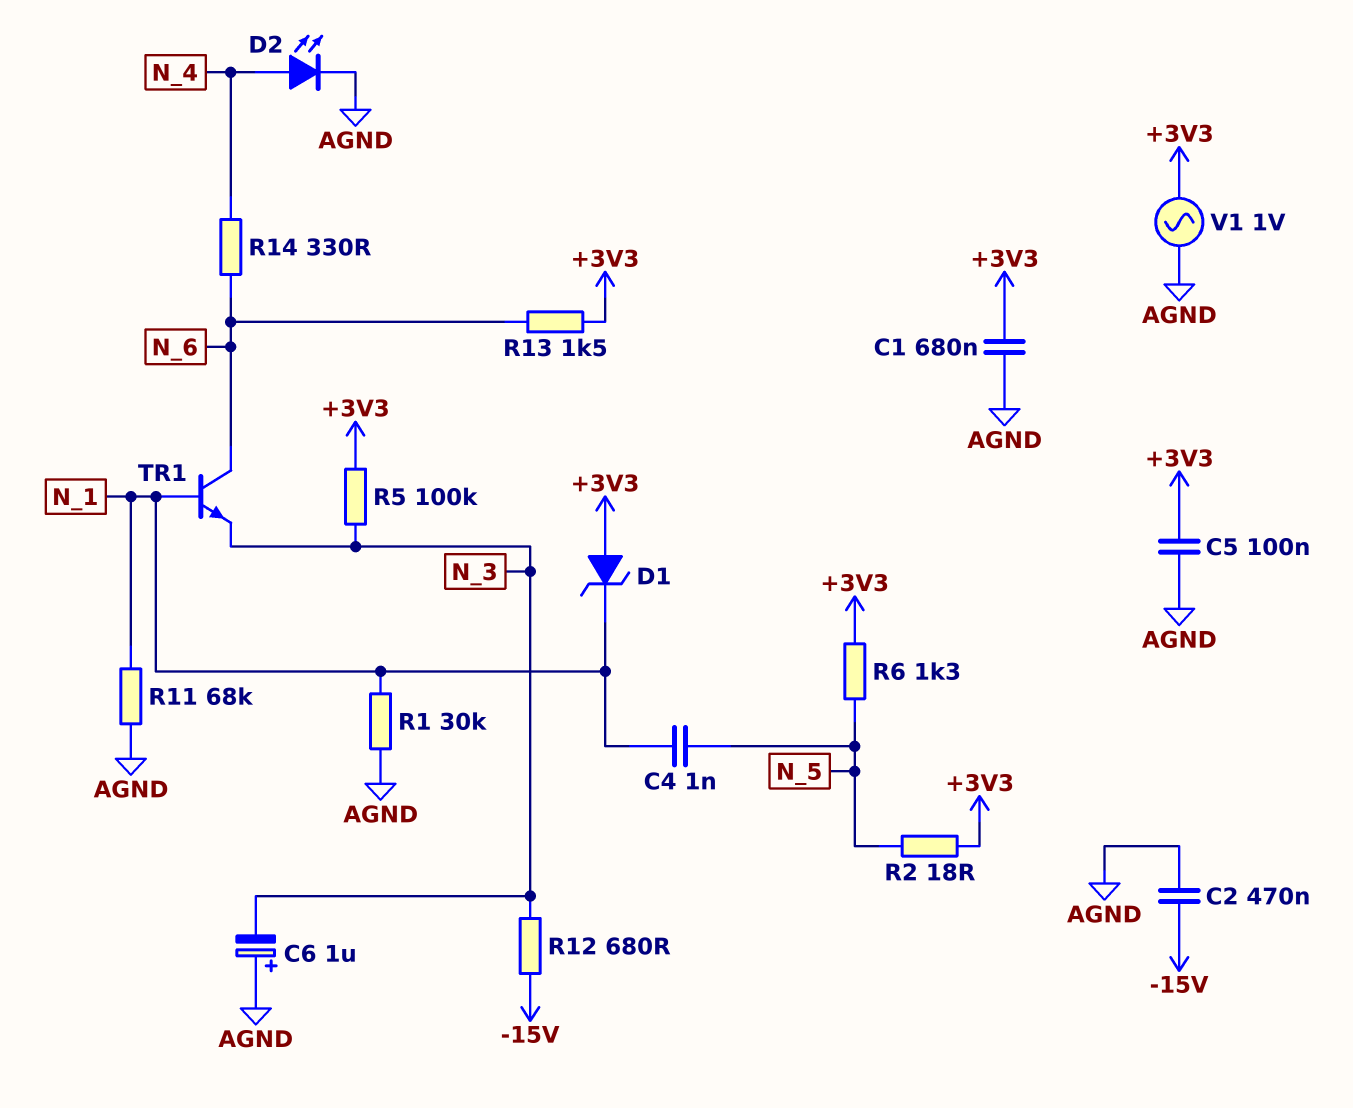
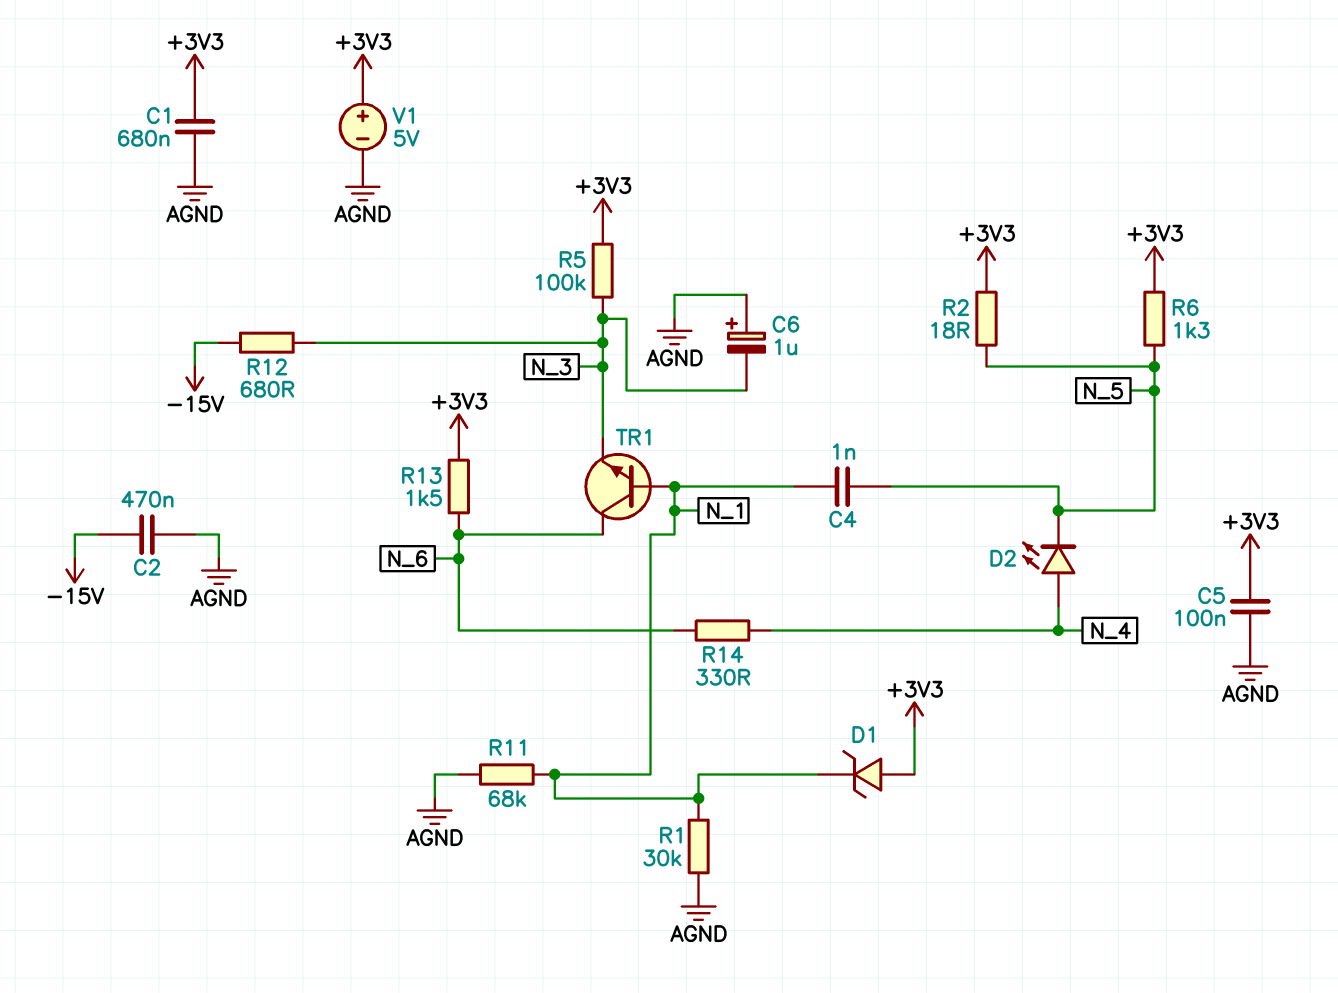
D2: LED (A N_4, K AGND) -> LED (A N_4, K N_5)
V1: AC 1V (+3V3, AGND) -> 5V (plus +3V3, minus AGND)

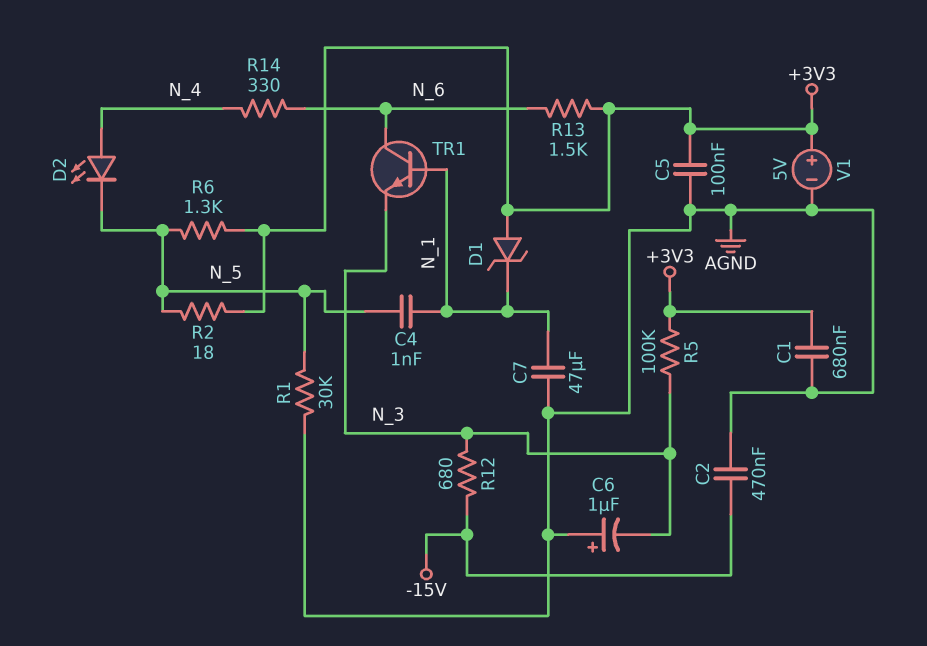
C7: none -> 47uF (AGND, N_1)
R1: 30k (AGND, N_1) -> 30k (AGND, N_5)
R11: 68k (AGND, N_1) -> none

